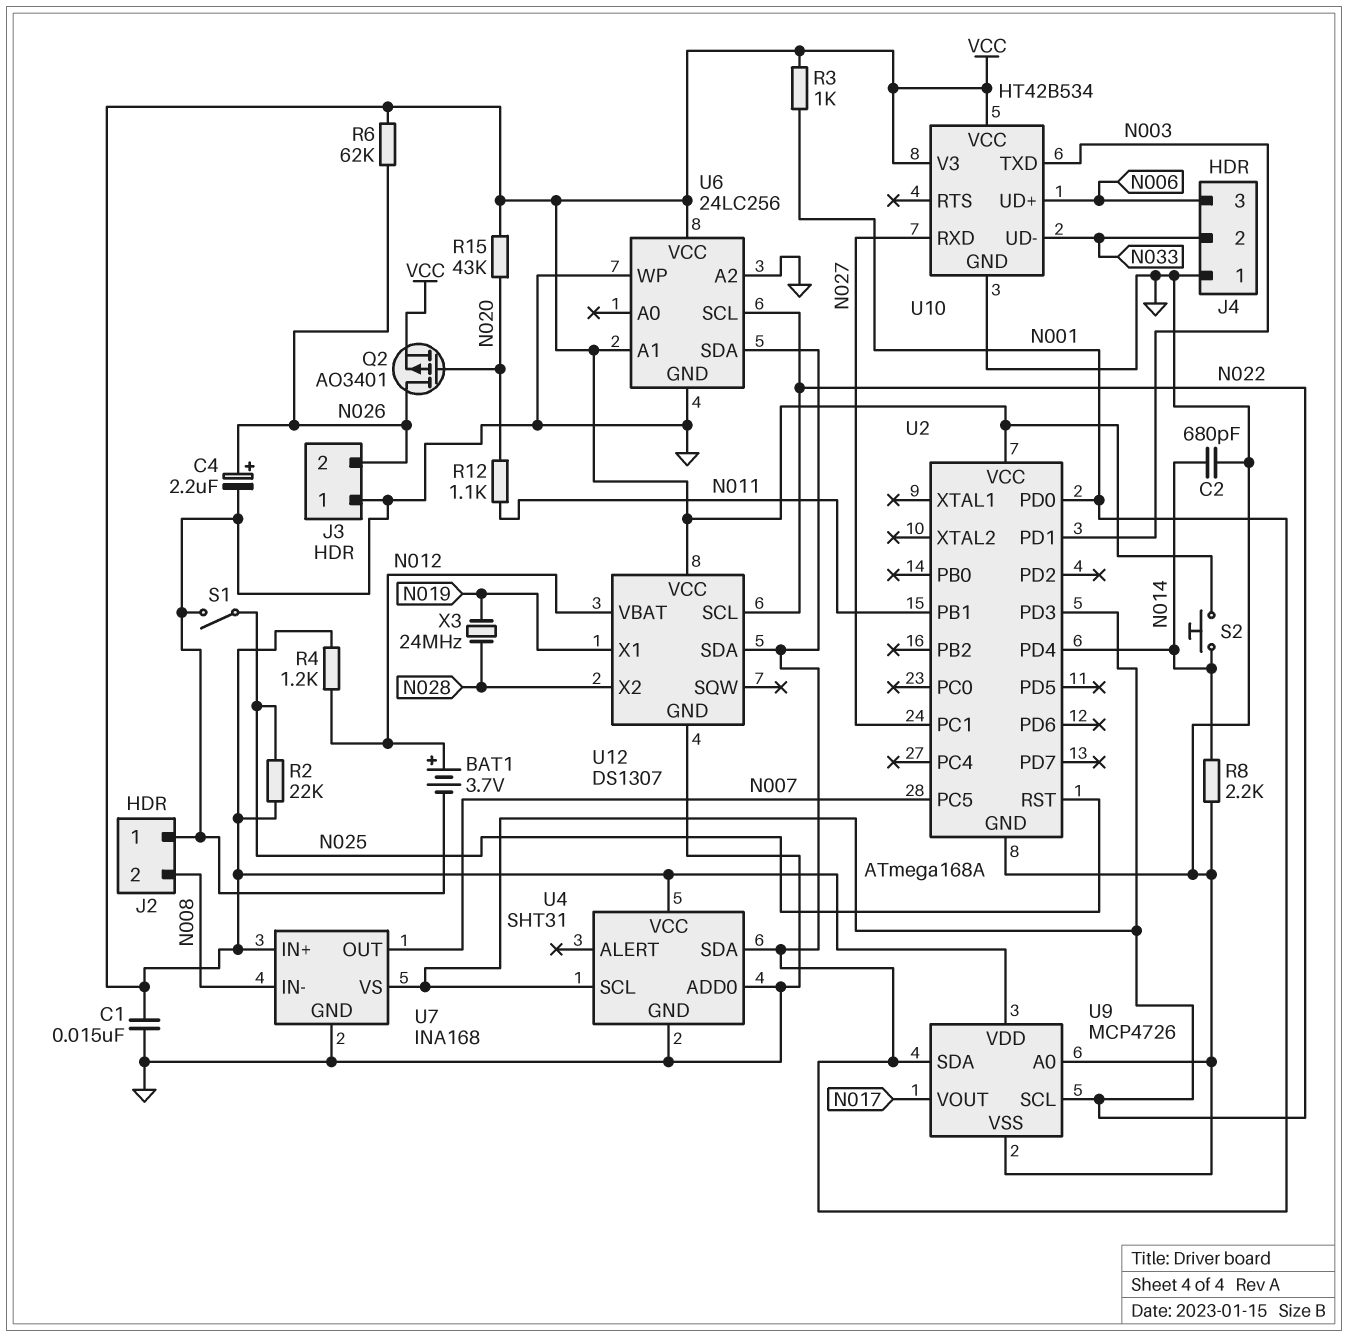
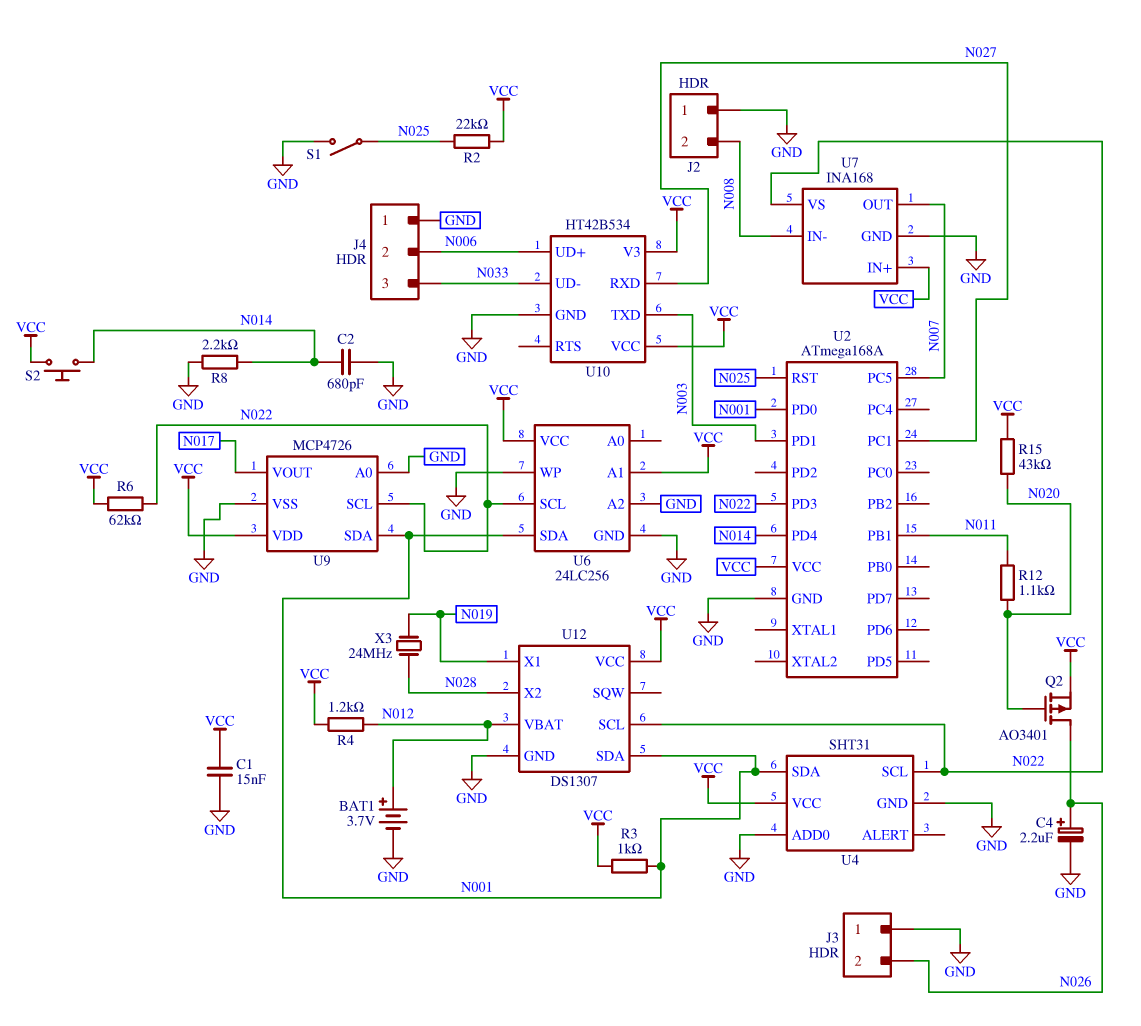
J4 pin 2: N033 -> N006
J4 pin 3: N006 -> N033
R6: 62k (N026, VCC) -> 62k (N022, VCC)

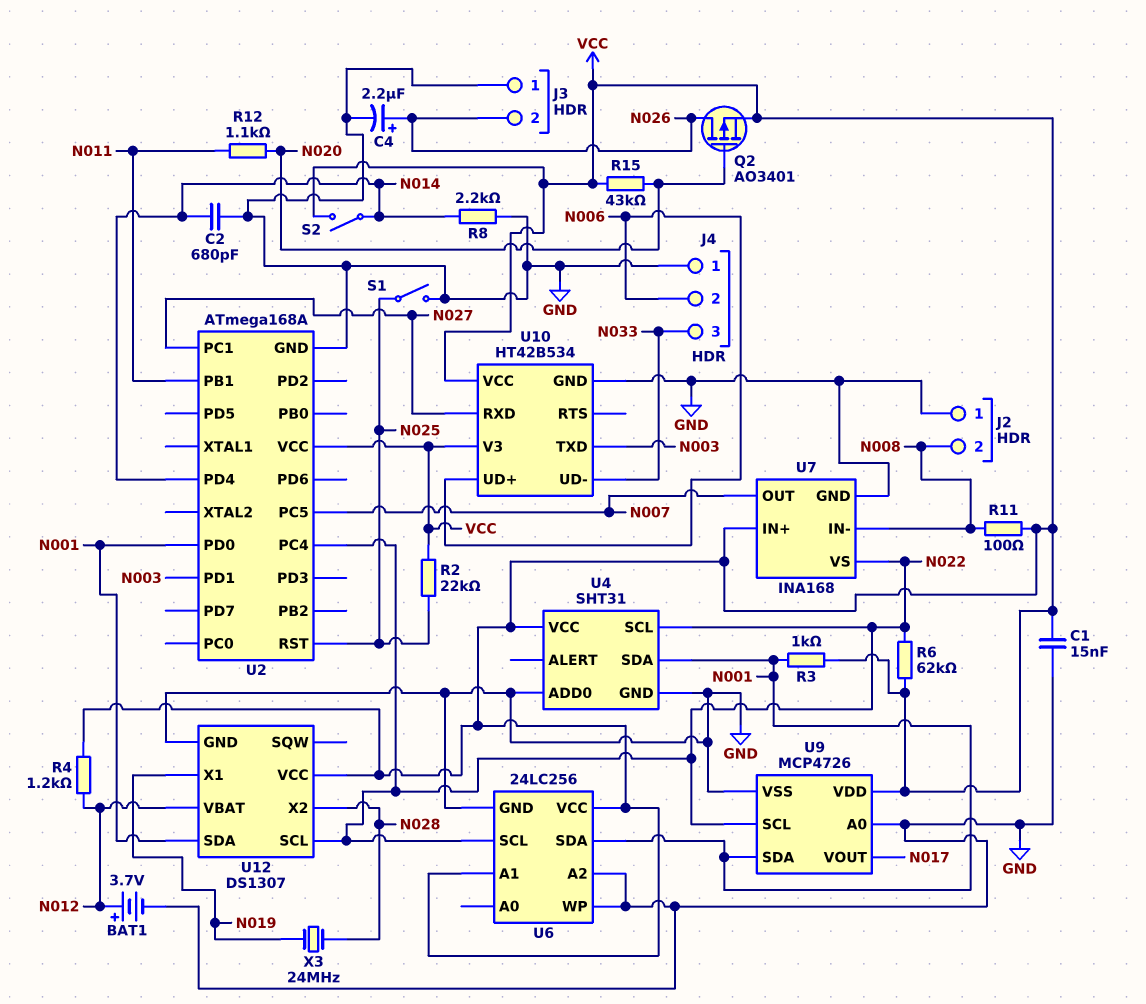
R11: none -> 100 (N008, VCC)
S2: button (N014, VCC) -> switch (N014, VCC)
U2 pin PC4: none -> N022
U2 pin PD3: N022 -> none

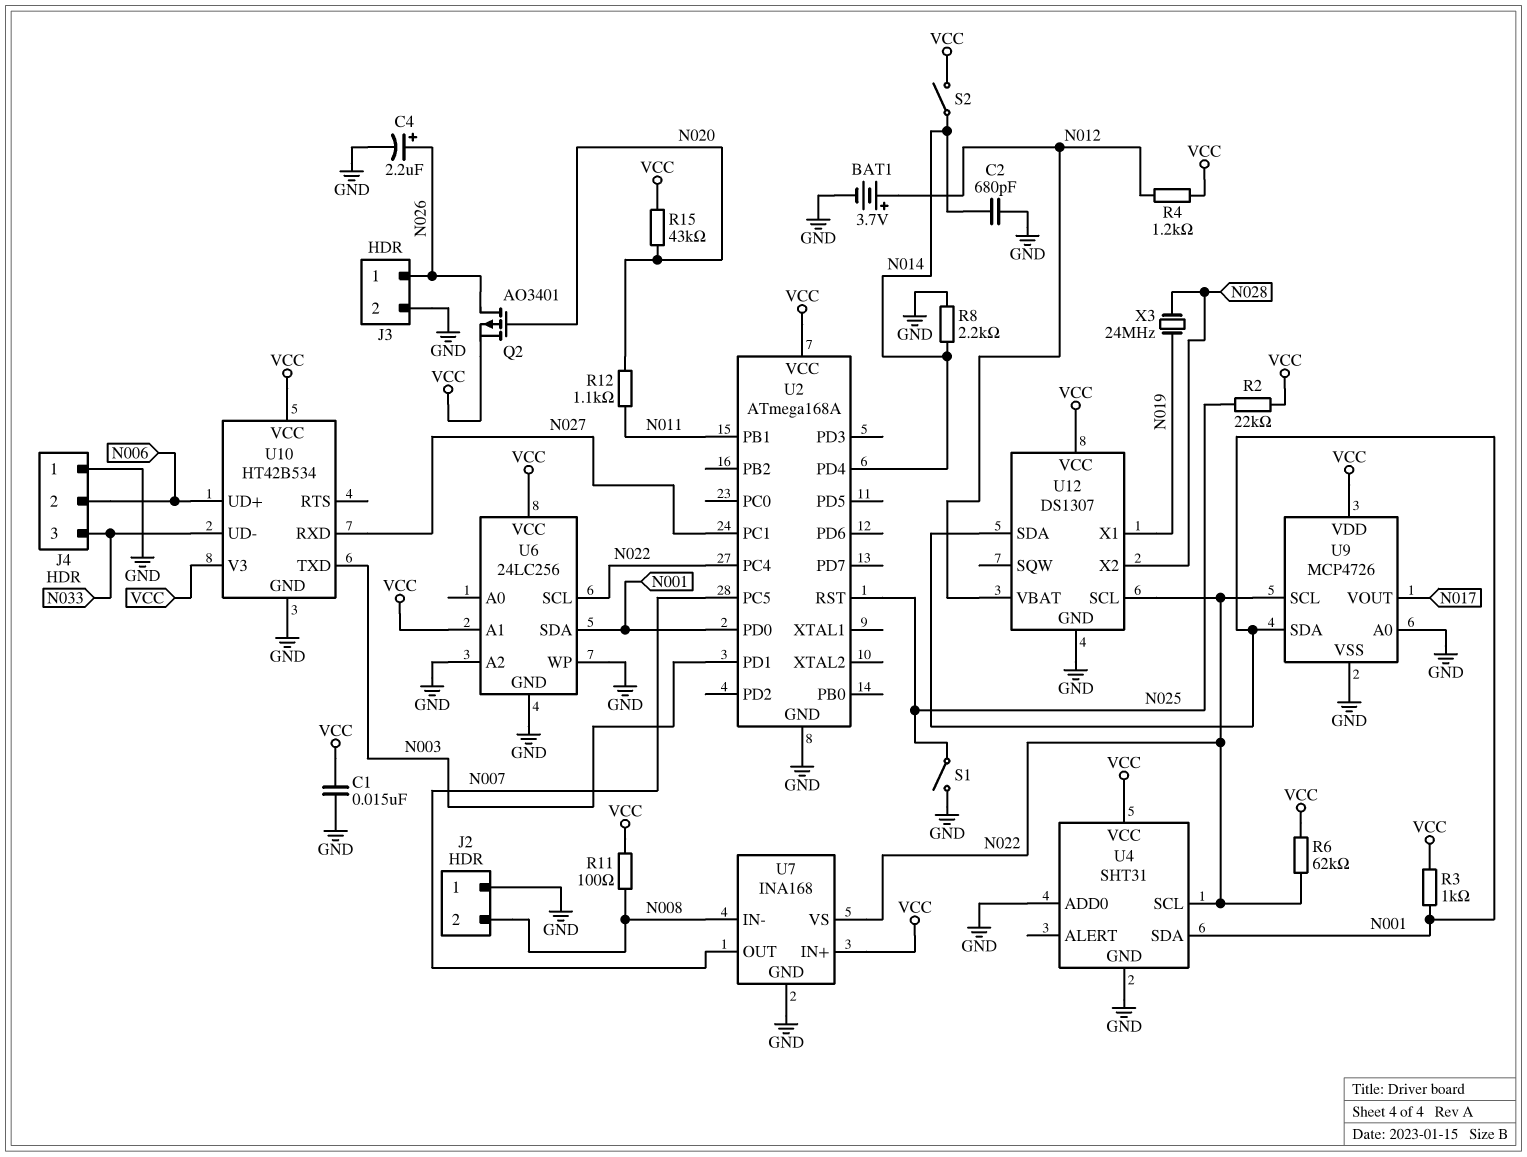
J3 pin 1: GND -> N026
J3 pin 2: N026 -> GND

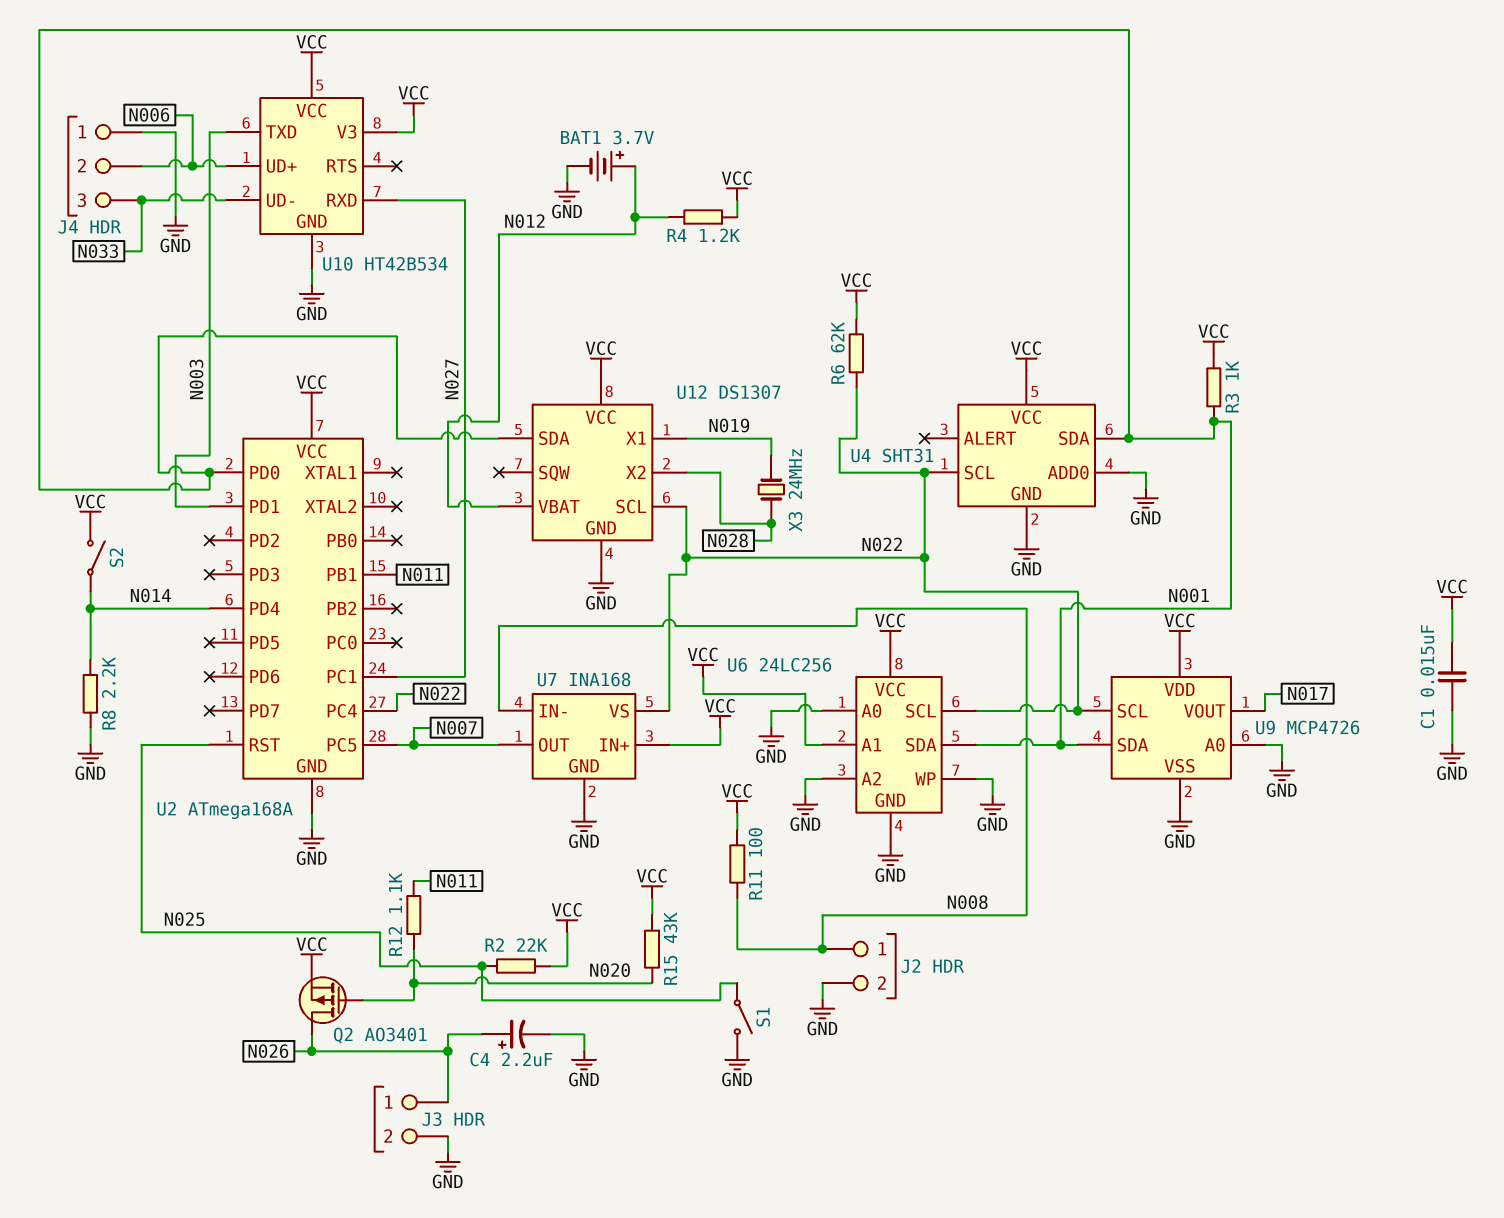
C2: 680pF (GND, N014) -> none
J2 pin 1: GND -> N008
J2 pin 2: N008 -> GND
U6 pin A0: none -> GND

